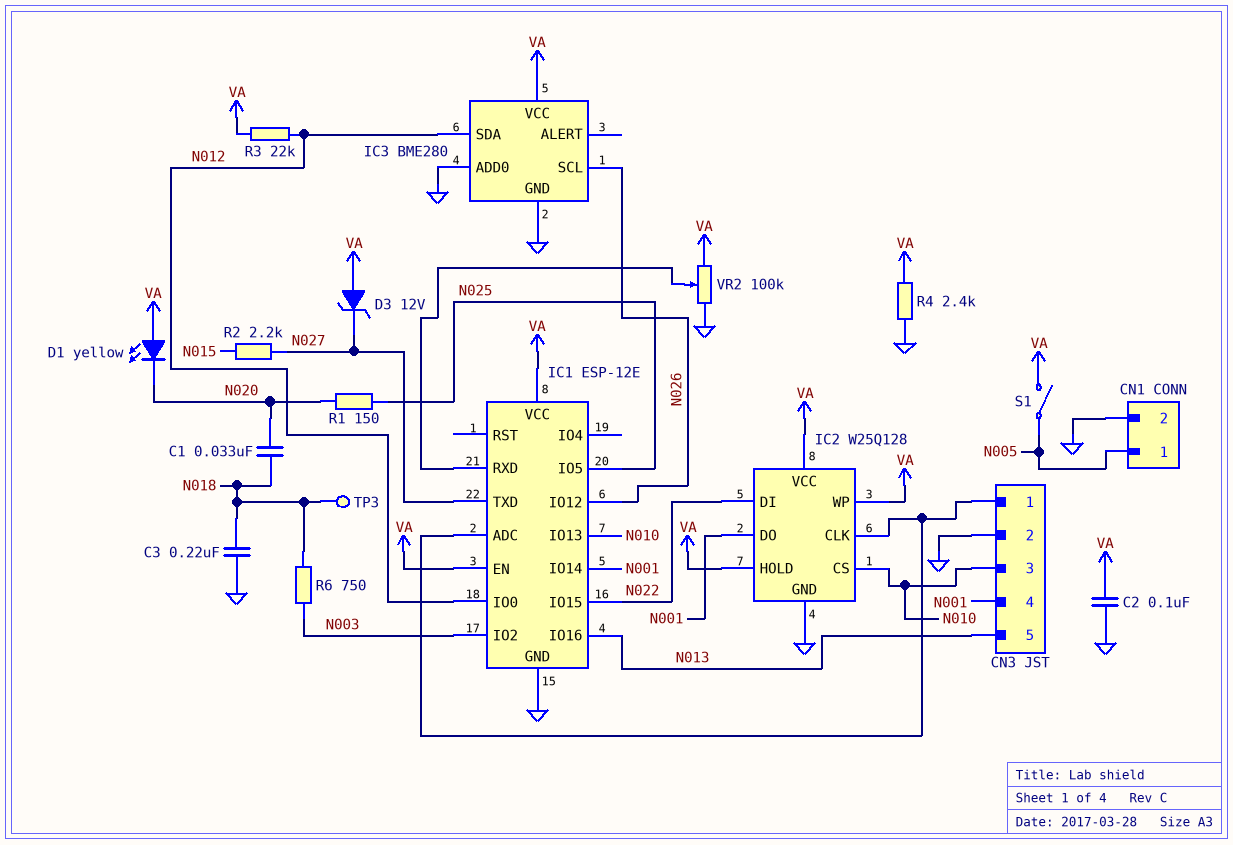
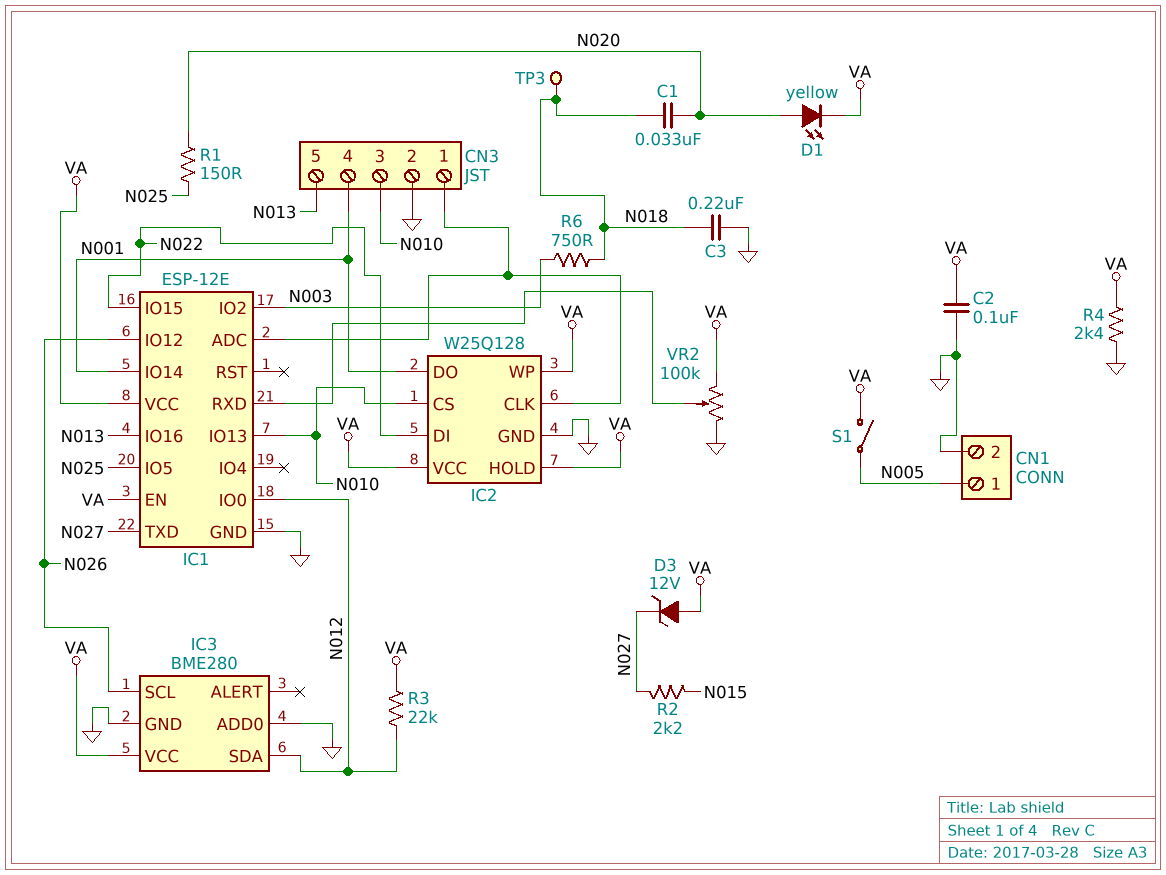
D1: LED yellow (A VA, K N020) -> LED yellow (A N020, K VA)

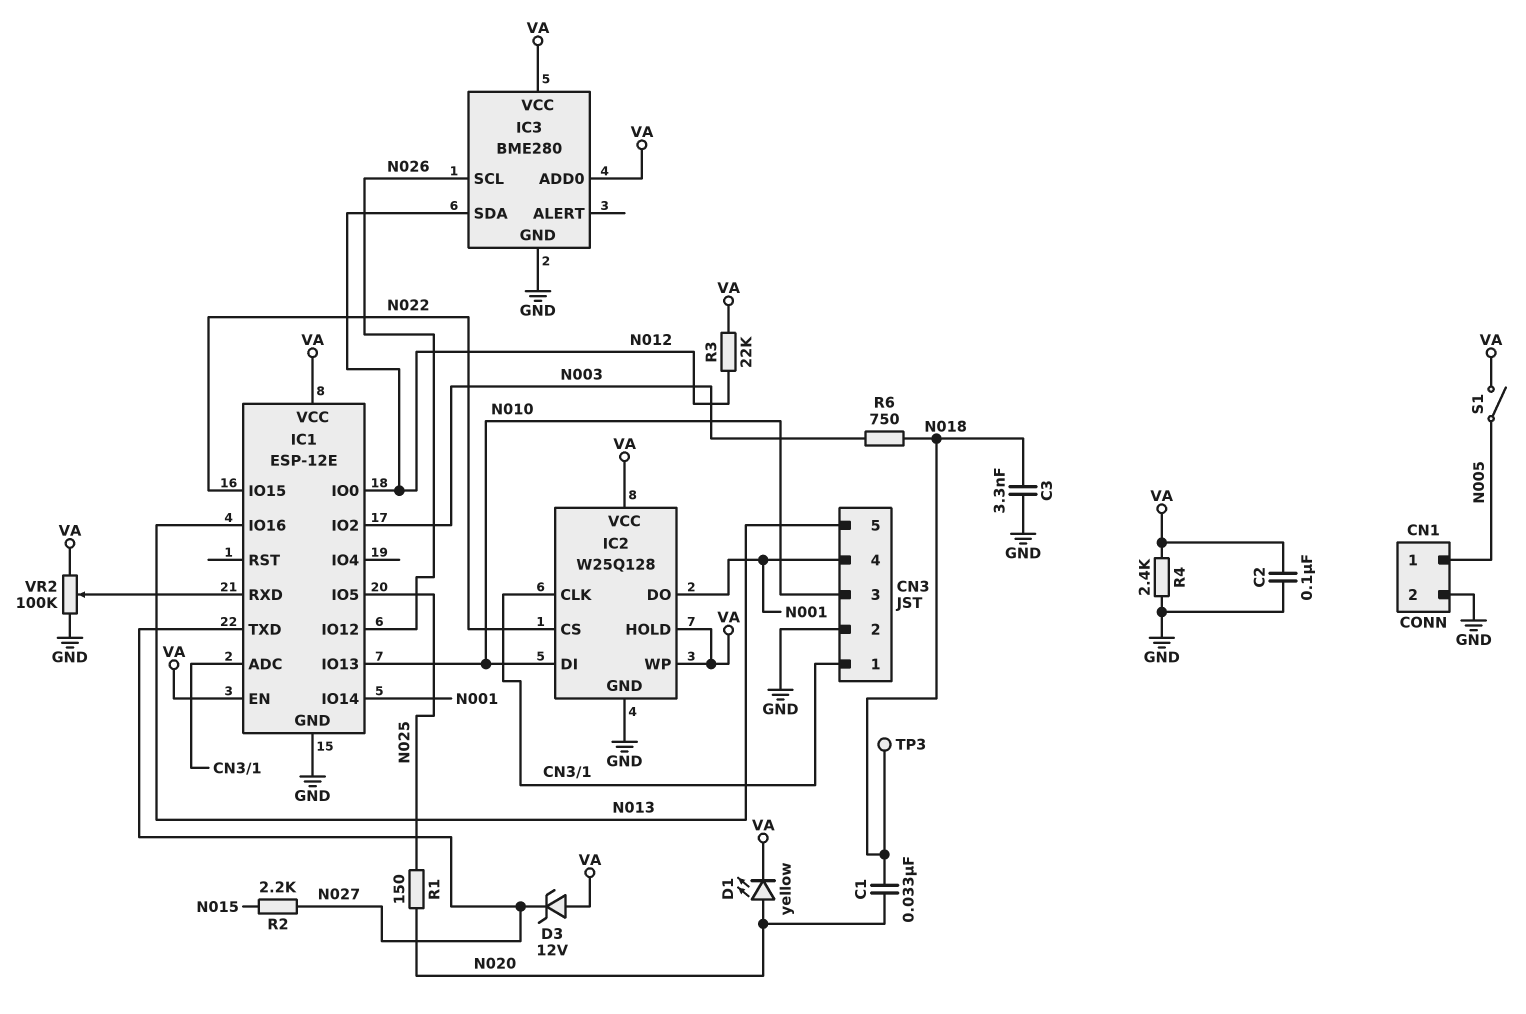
C3: 220nF (GND, N018) -> 3.3nF (GND, N018)
IC2 pin CS: N010 -> N022
IC2 pin DI: N022 -> N010
IC3 pin ADD0: GND -> VA

